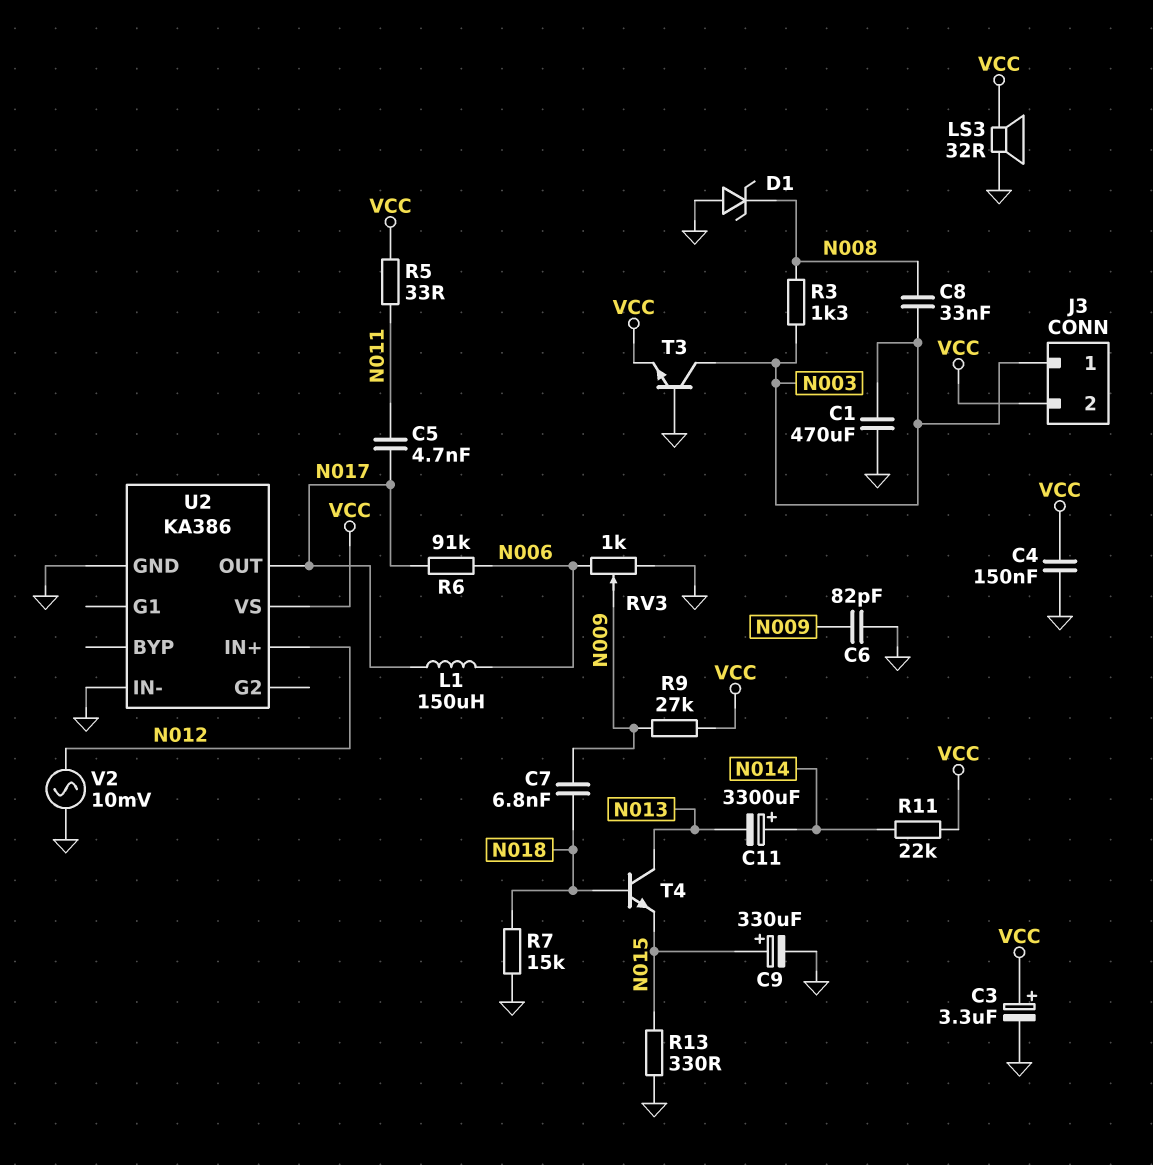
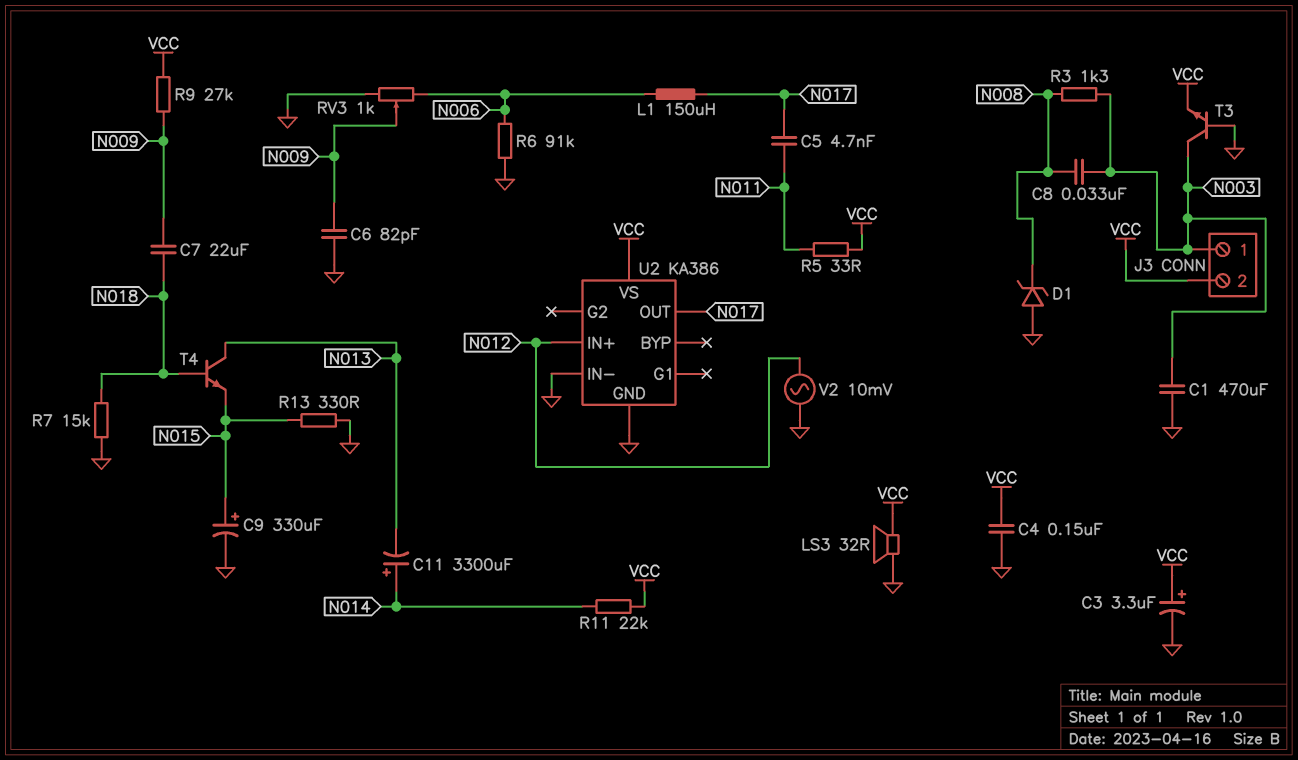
C7: 6.8nF (N009, N018) -> 22uF (N009, N018)
R6: 91k (N006, N017) -> 91k (GND, N006)

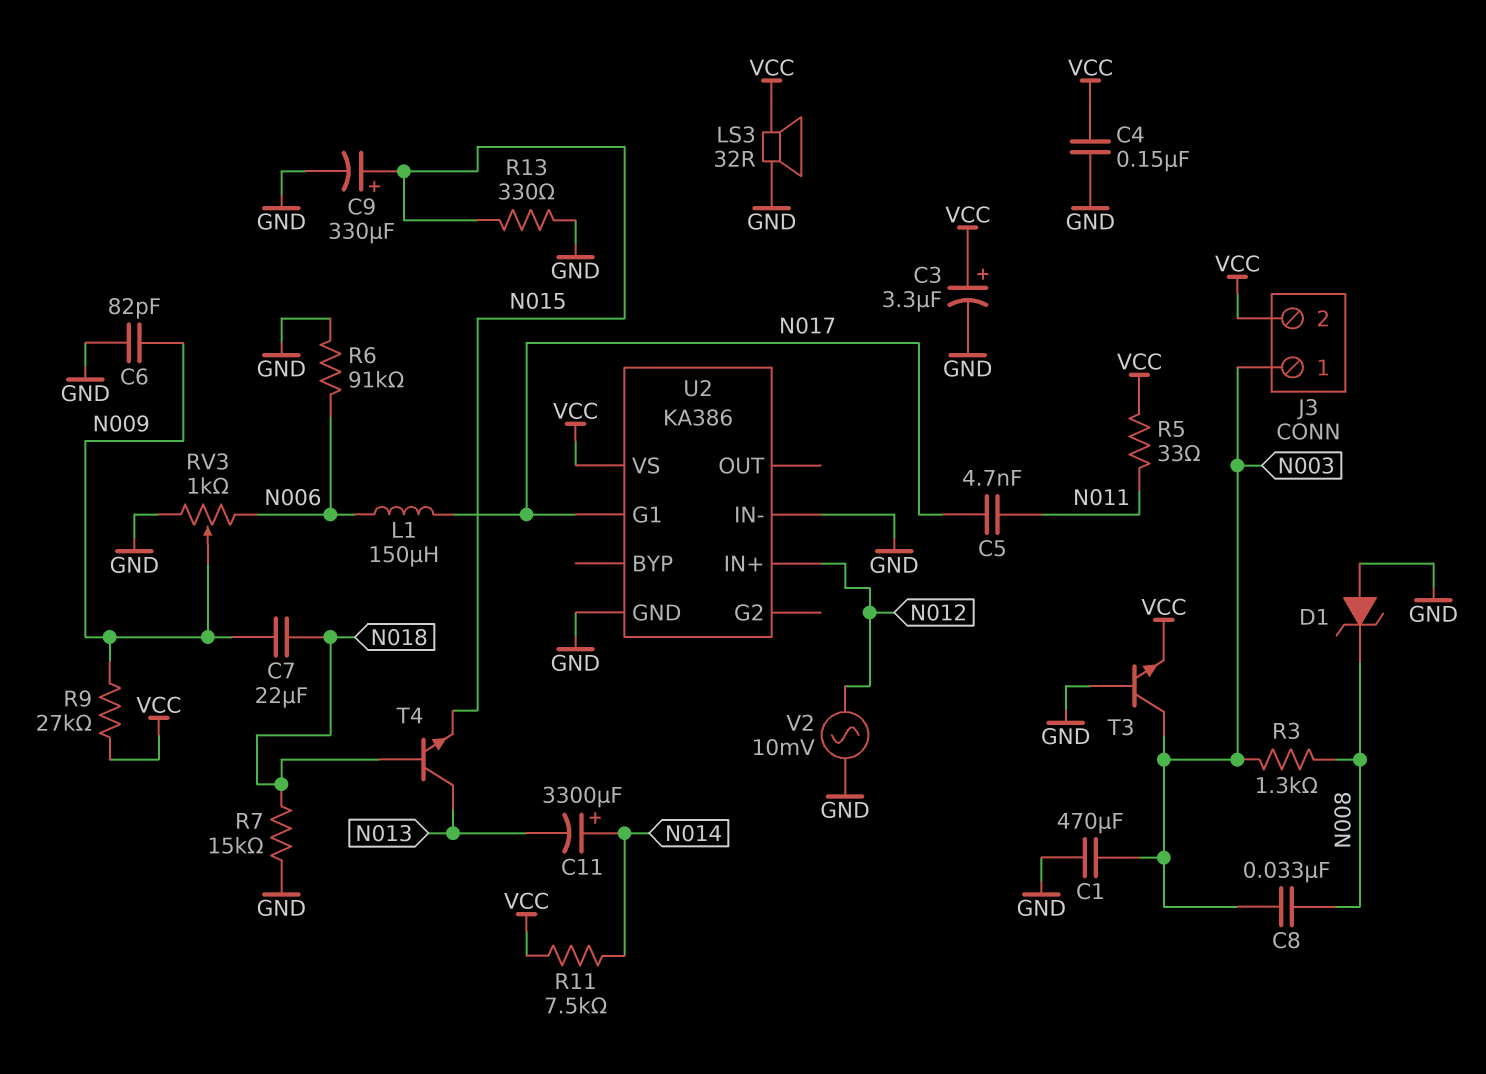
R11: 22k (N014, VCC) -> 7.5k (N014, VCC)
U2 pin G1: none -> N017
U2 pin OUT: N017 -> none

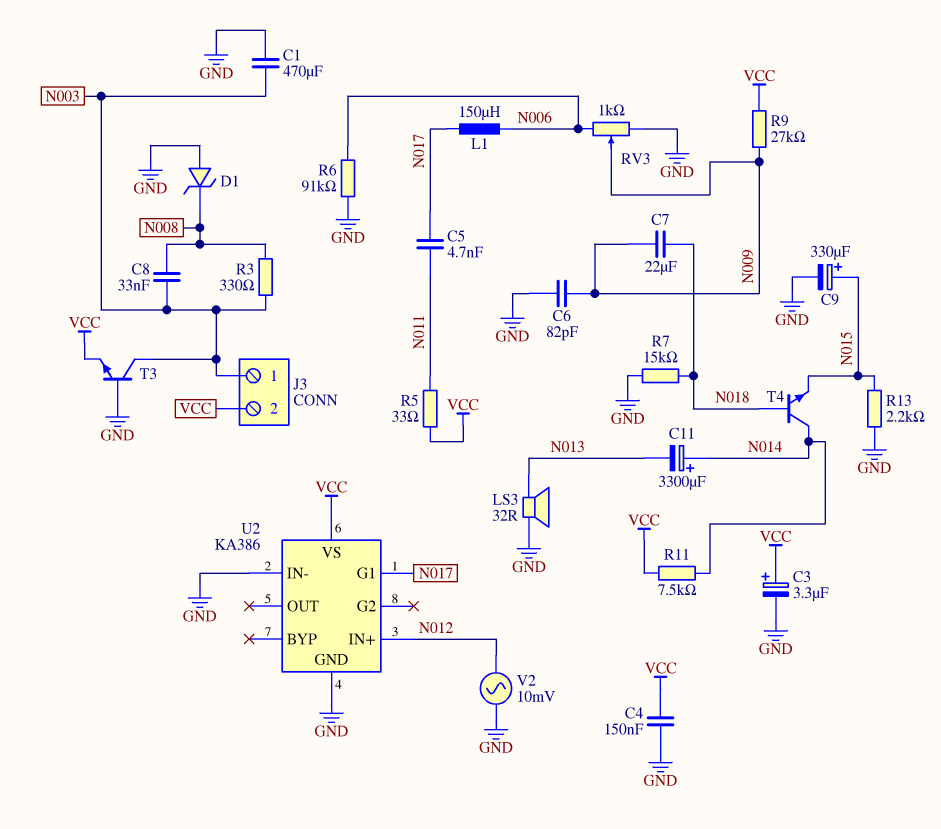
LS3: speaker 32R (GND, VCC) -> speaker 32R (GND, N013)
R3: 1.3k (N003, N008) -> 330 (N003, N008)
R13: 330 (GND, N015) -> 2.2k (GND, N015)
T4: NPN (B N018, C N013, E N015) -> NPN (B N018, C N014, E N015)

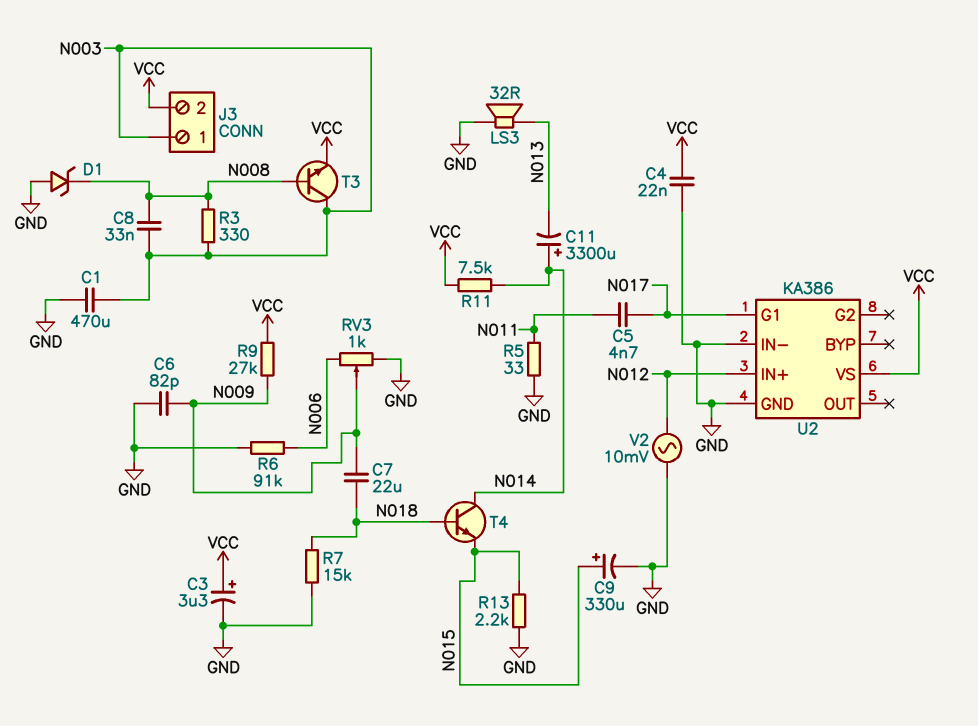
C4: 150nF (GND, VCC) -> 22nF (GND, VCC)
L1: 150uH (N006, N017) -> none
R5: 33 (N011, VCC) -> 33 (GND, N011)
T3: NPN (B GND, C N003, E VCC) -> NPN (B N008, C N003, E VCC)

